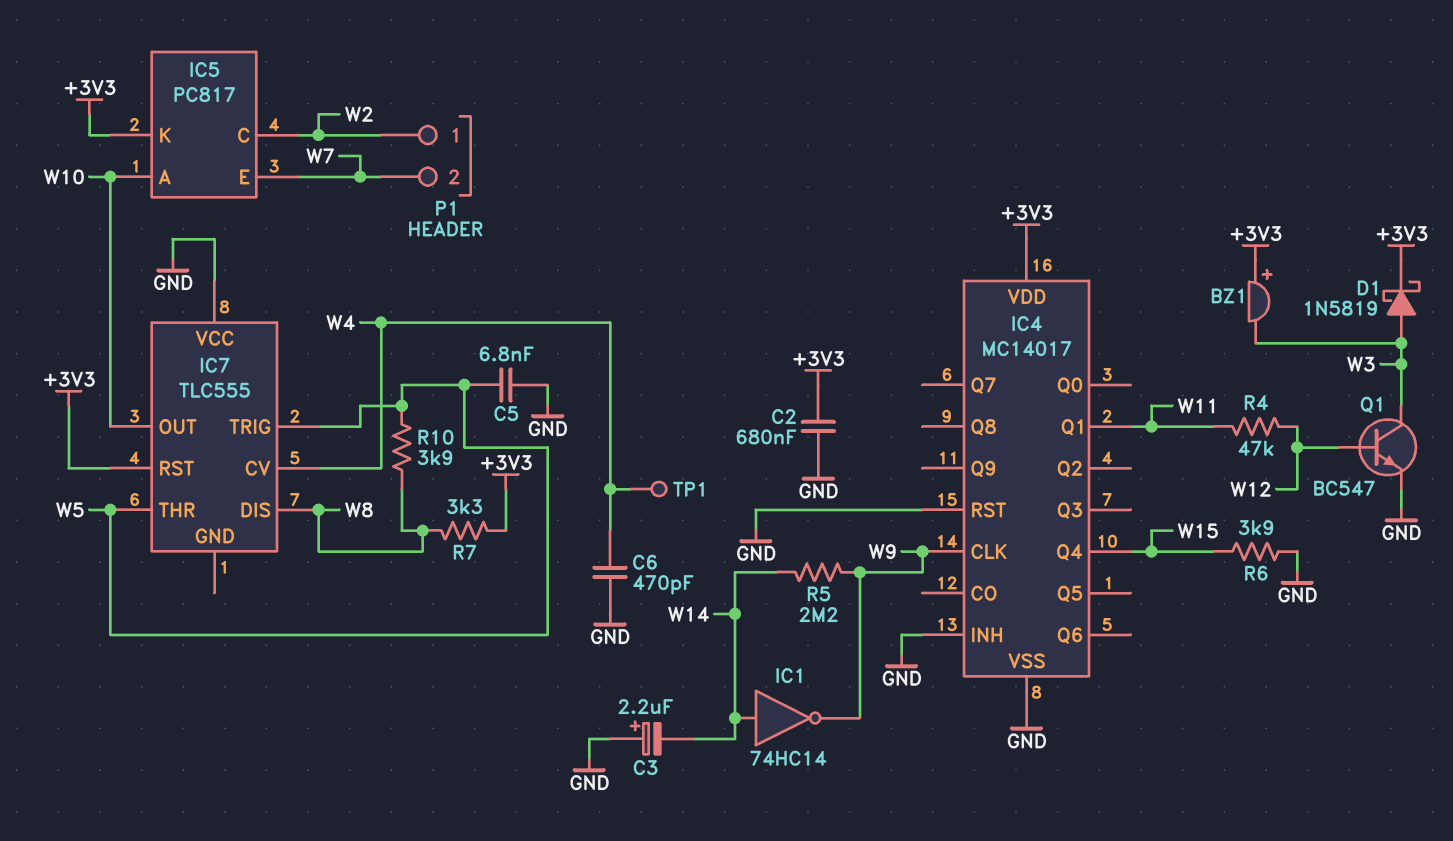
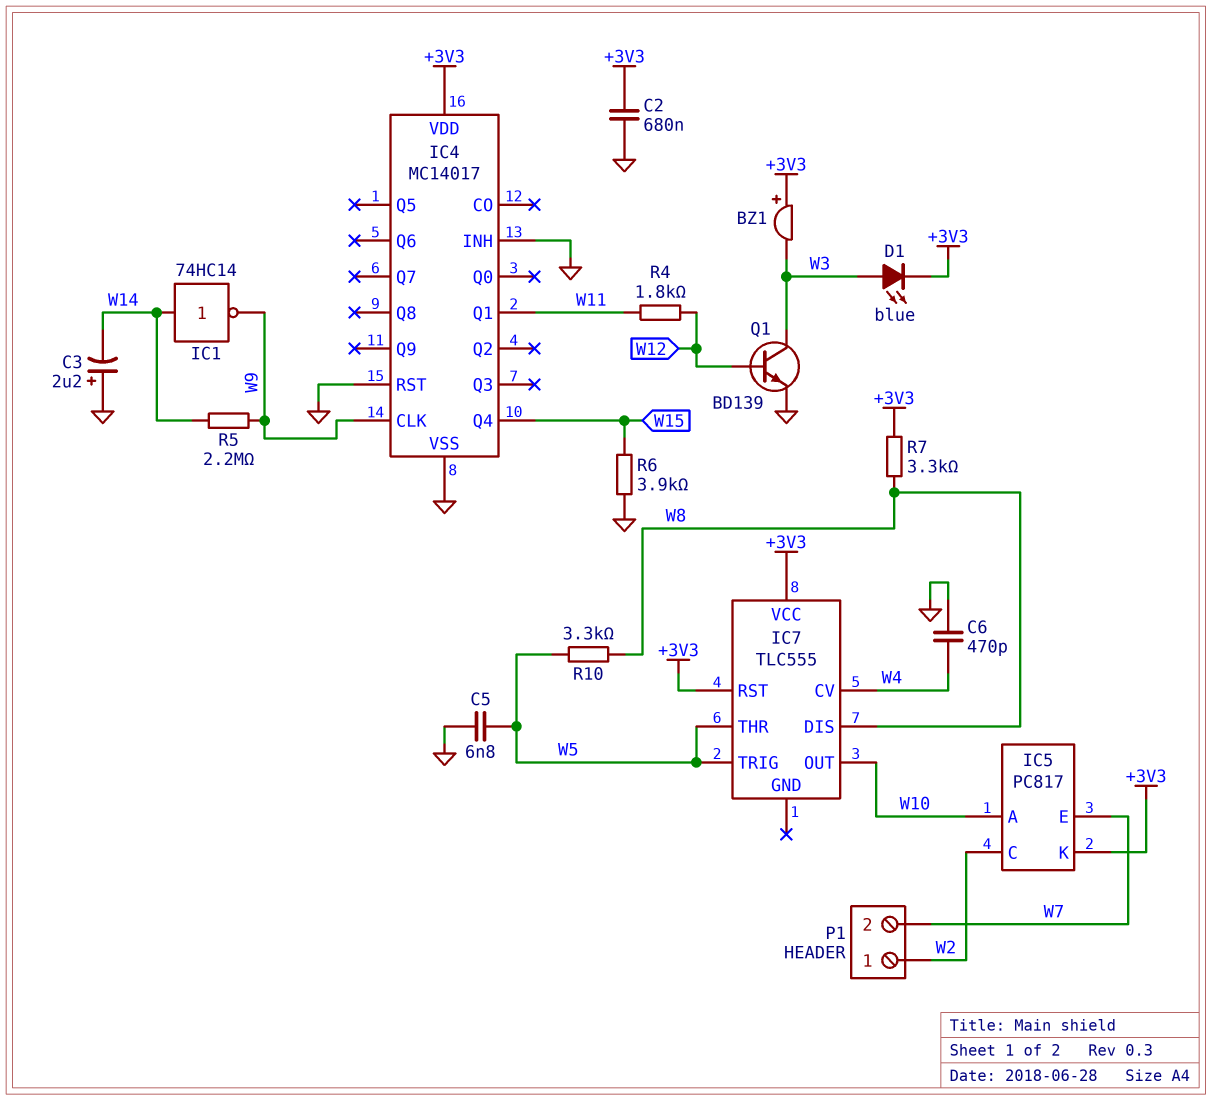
D1: schottky 1N5819 (A W3, K +3V3) -> LED blue (A W3, K +3V3)
IC7 pin VCC: GND -> +3V3
Q1: NPN BC547 (B W12, C W3, E GND) -> NPN BD139 (B W12, C W3, E GND)
R4: 47k (W11, W12) -> 1.8k (W11, W12)
R10: 3.9k (W5, W8) -> 3.3k (W5, W8)
TP1: test point (W4) -> none

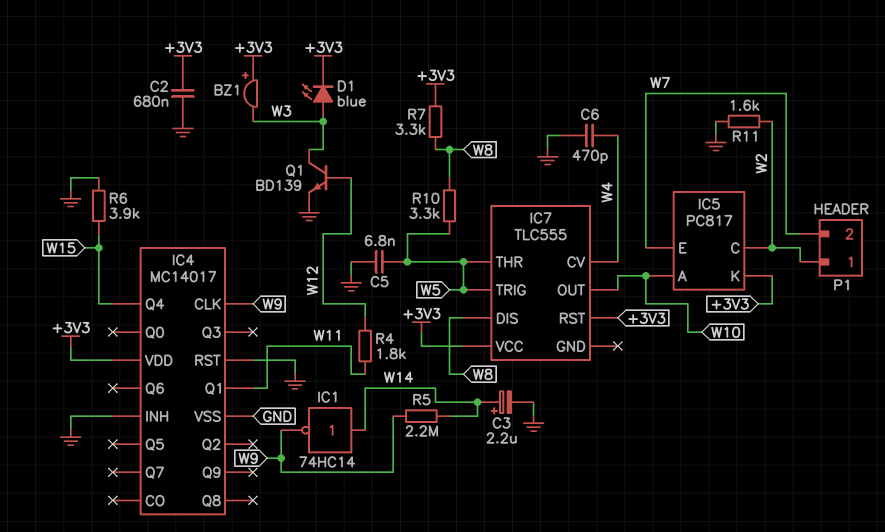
C3: 2.2uF (plus GND, minus W14) -> 2.2uF (plus W14, minus GND)
R11: none -> 1.6k (GND, W2)

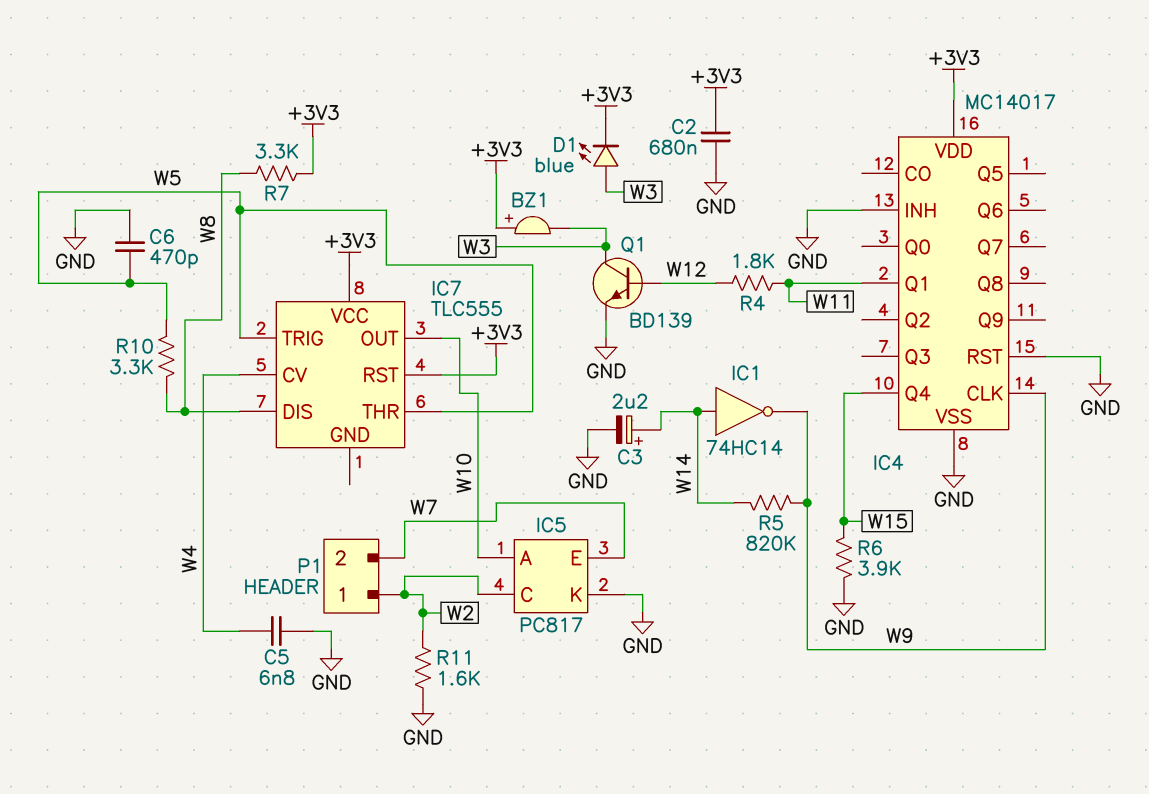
C5: 6.8nF (GND, W5) -> 6.8nF (GND, W4)
C6: 470pF (GND, W4) -> 470pF (GND, W5)
IC5 pin K: +3V3 -> GND
R5: 2.2M (W9, W14) -> 820k (W9, W14)

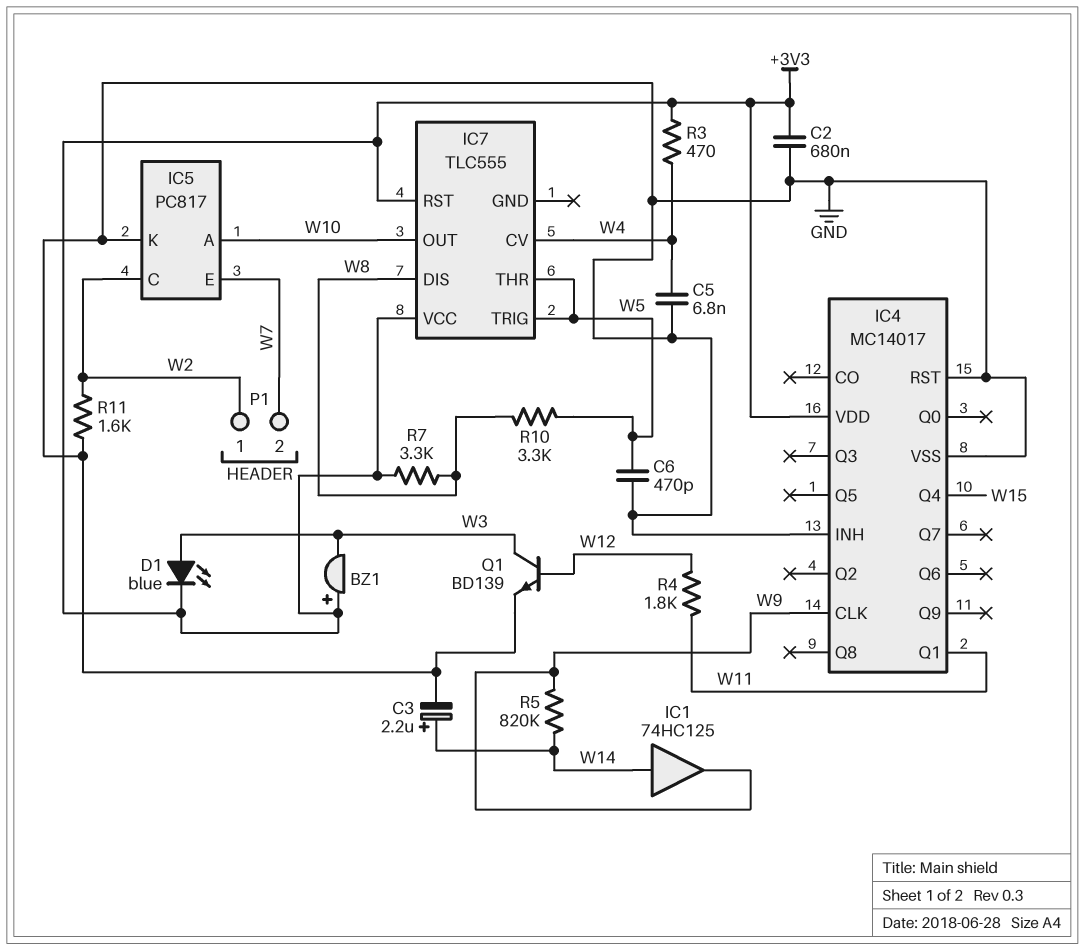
IC1: NOT 74HC14 (in W14, out W9) -> buffer 74HC125 (in W14, out W9)
R3: none -> 470 (+3V3, W4)
R6: 3.9k (GND, W15) -> none

